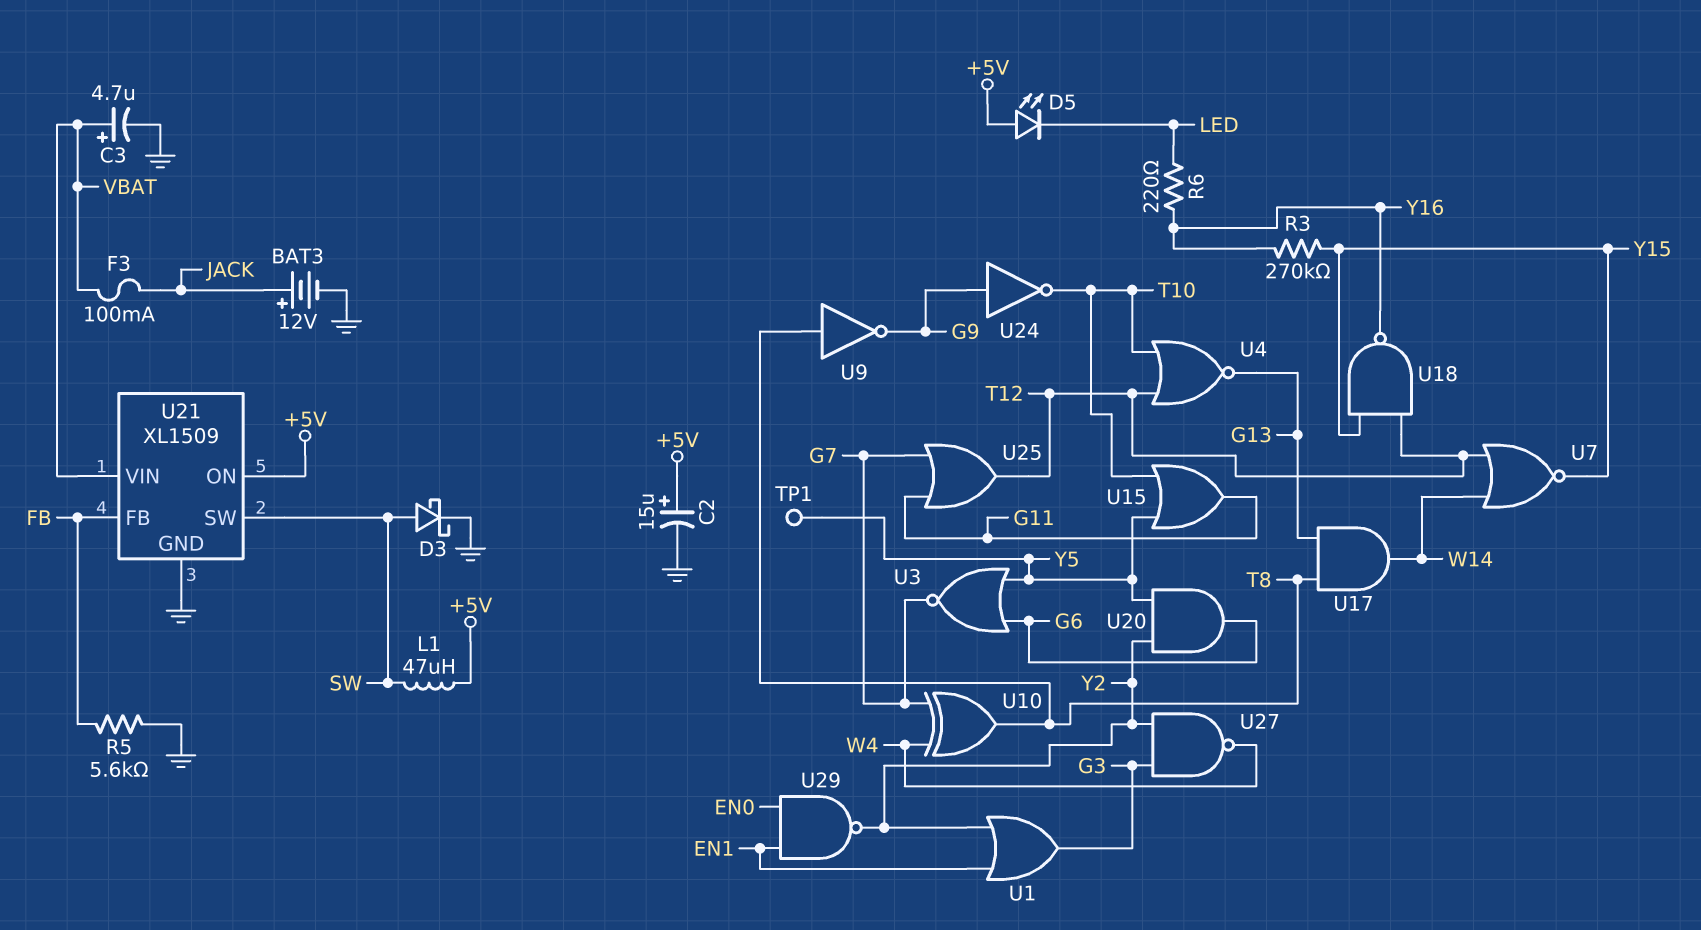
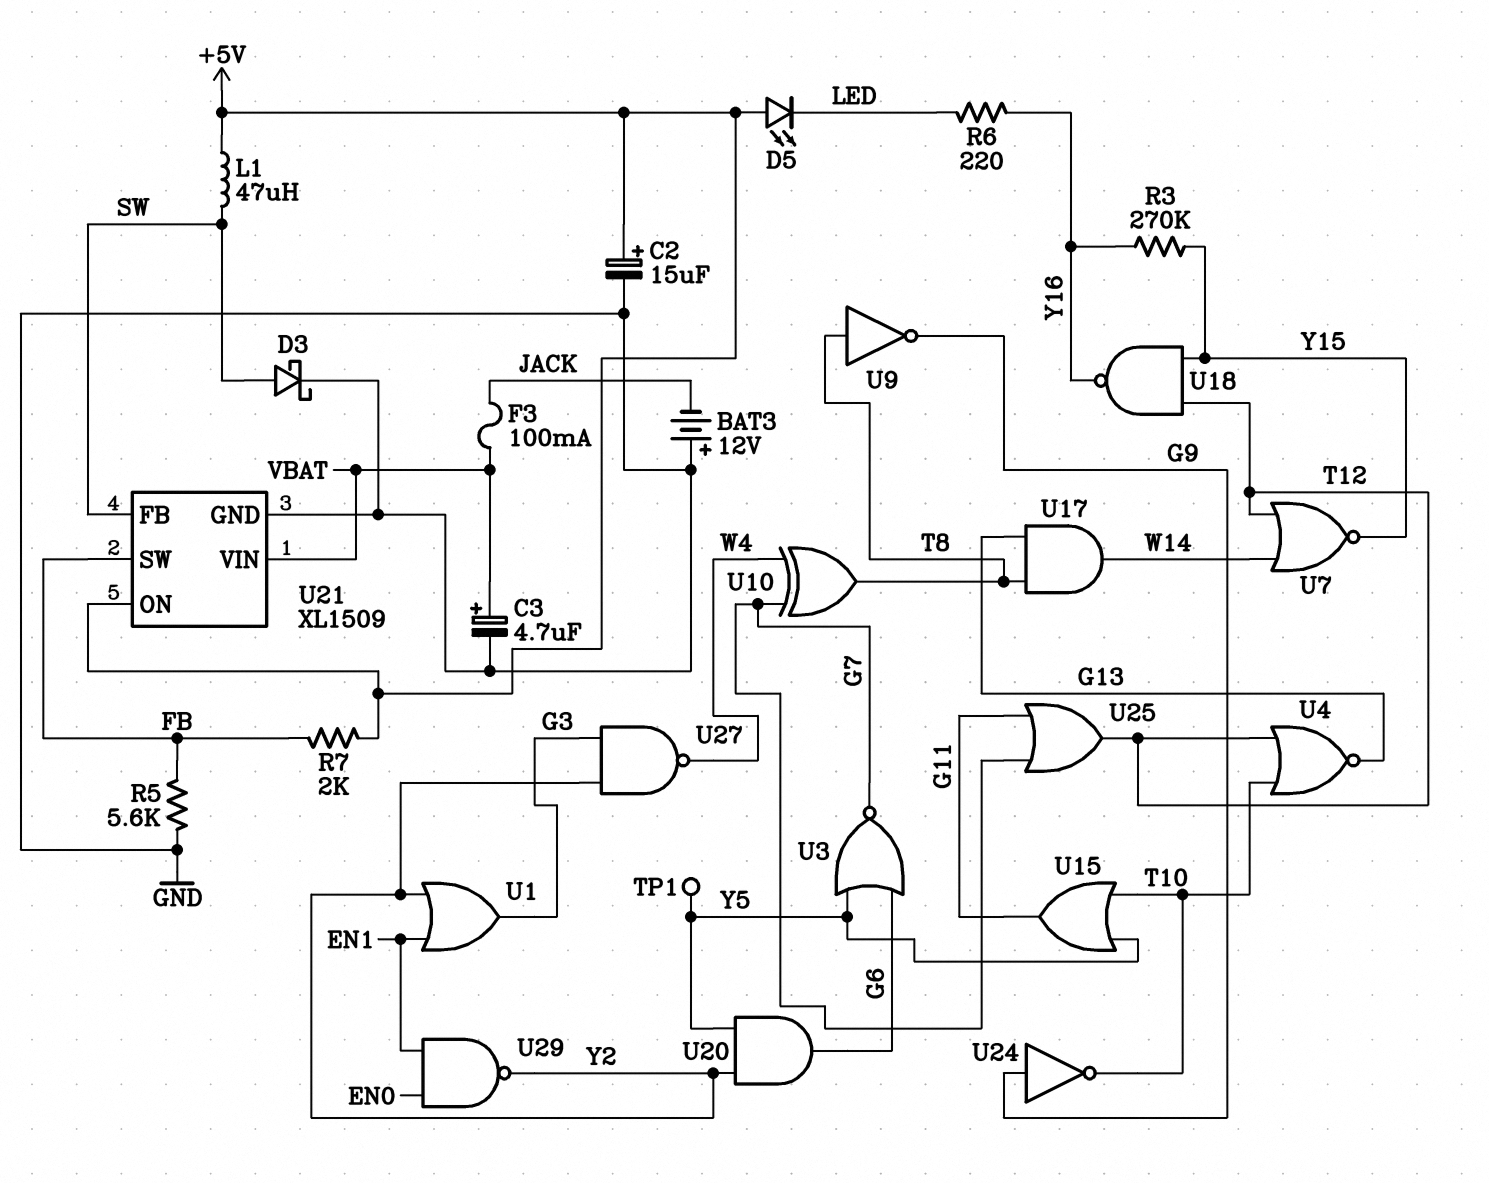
BAT3: 12V (plus JACK, minus GND) -> 12V (plus GND, minus JACK)
R7: none -> 2k (+5V, FB)
U21 pin FB: FB -> SW
U21 pin SW: SW -> FB

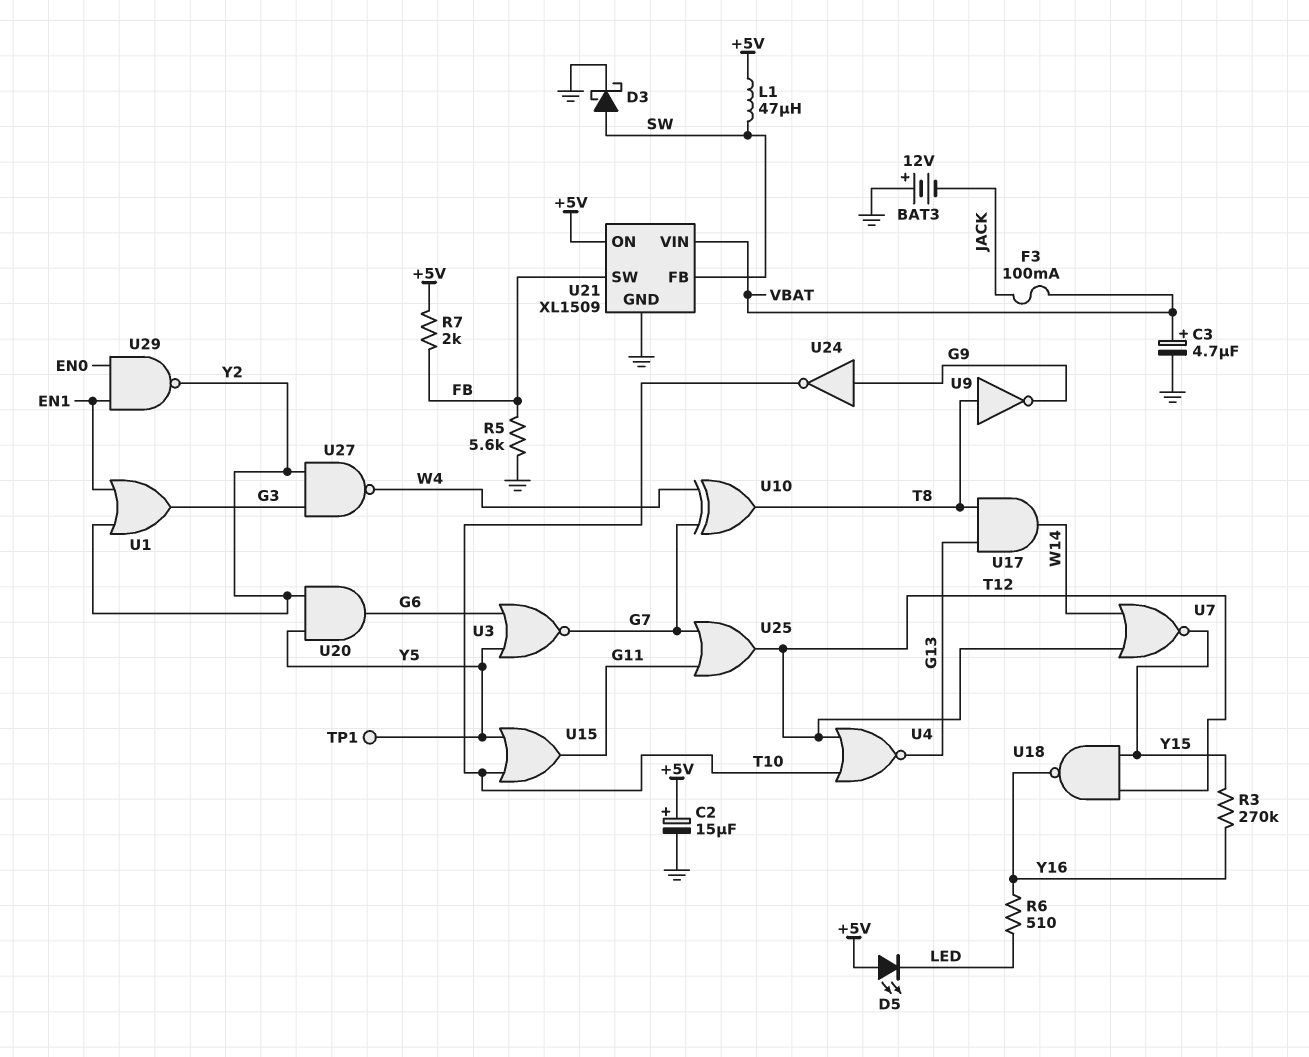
R6: 220 (LED, Y16) -> 510 (LED, Y16)

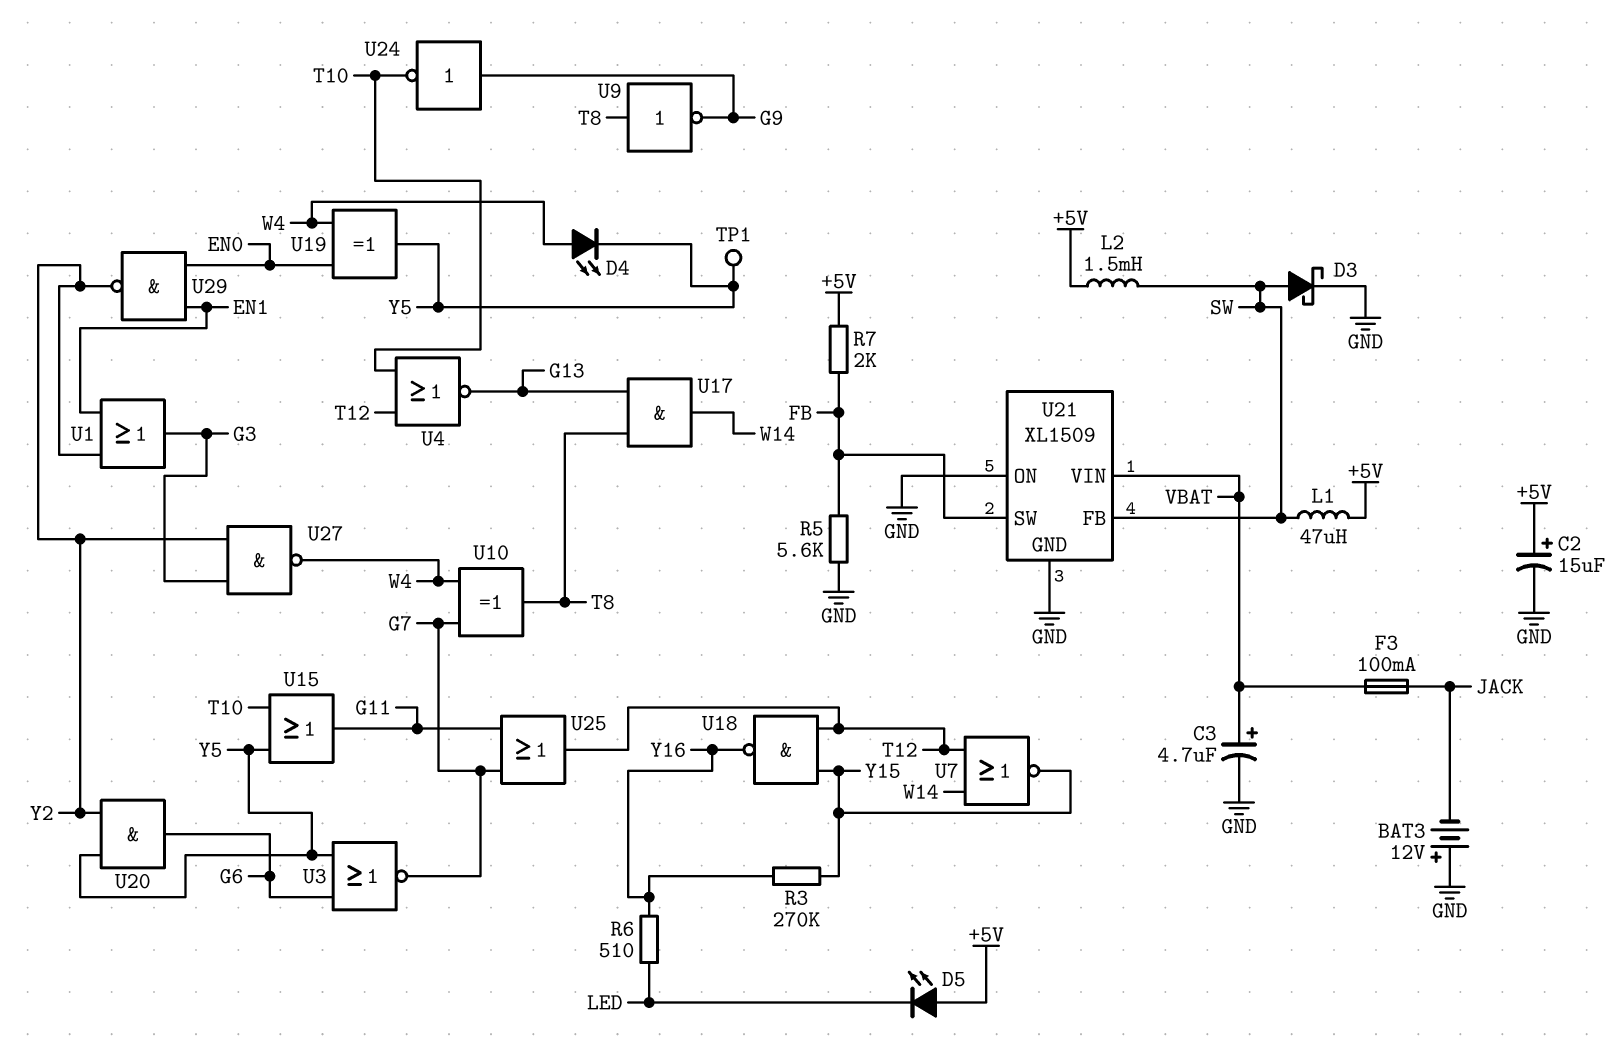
D4: none -> LED (A W4, K Y5)
L2: none -> 1.5mH (+5V, SW)
U19: none -> XOR (in EN0, in W4, out Y5)
U21 pin ON: +5V -> GND

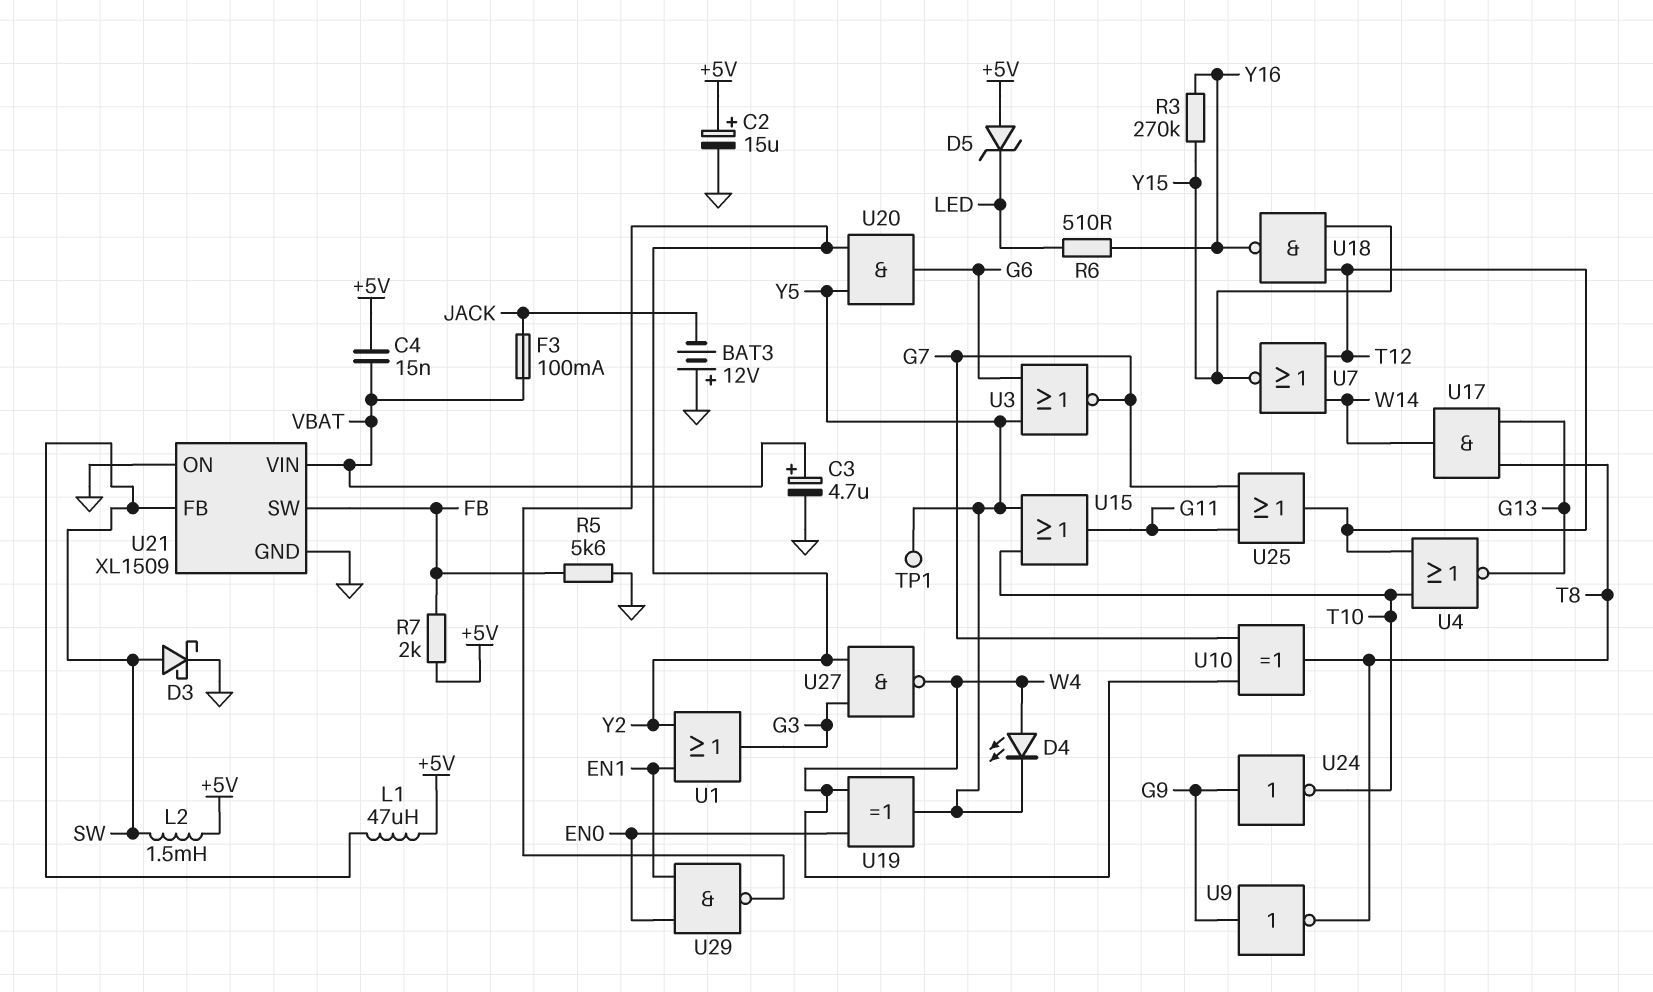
C4: none -> 15nF (+5V, VBAT)
D5: LED (A +5V, K LED) -> zener (A +5V, K LED)
U9: NOT (in T8, out G9) -> NOT (in G9, out T8)

